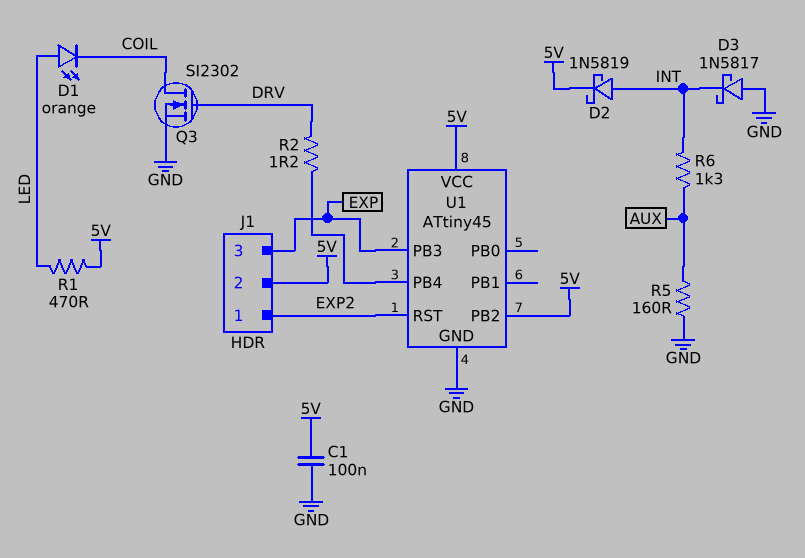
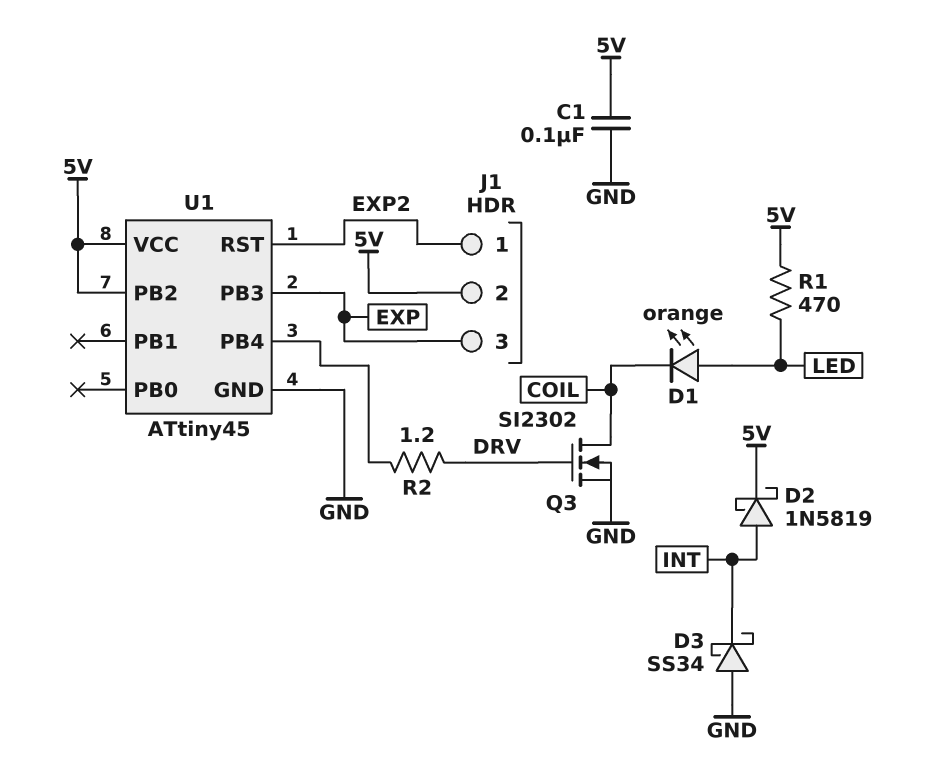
D3: schottky 1N5817 (A GND, K INT) -> schottky SS34 (A GND, K INT)
R5: 160 (AUX, GND) -> none
R6: 1.3k (AUX, INT) -> none

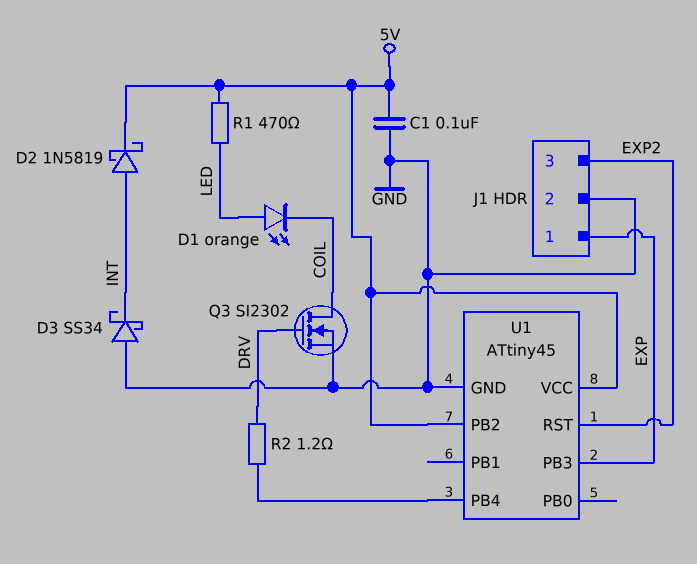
J1 pin 1: EXP2 -> EXP
J1 pin 2: 5V -> GND
J1 pin 3: EXP -> EXP2

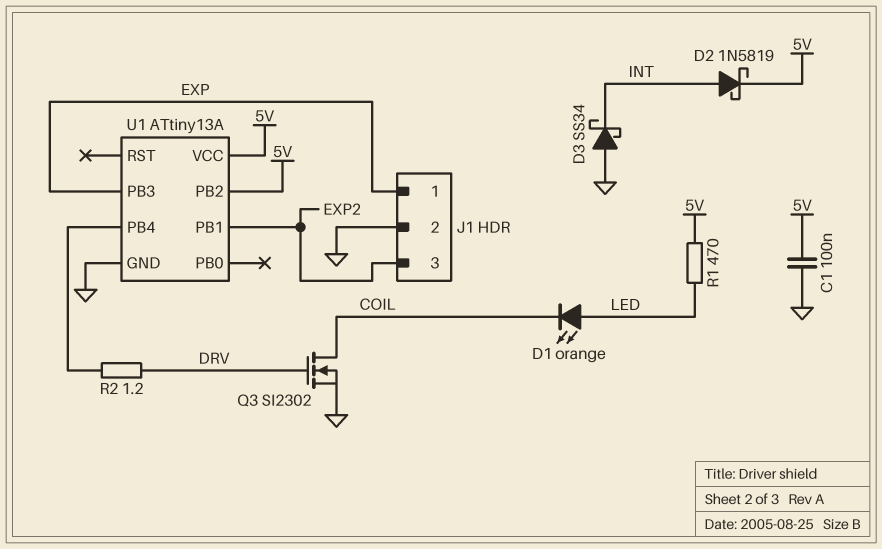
U1: ATtiny45 -> ATtiny13A
U1 pin PB1: none -> EXP2
U1 pin RST: EXP2 -> none

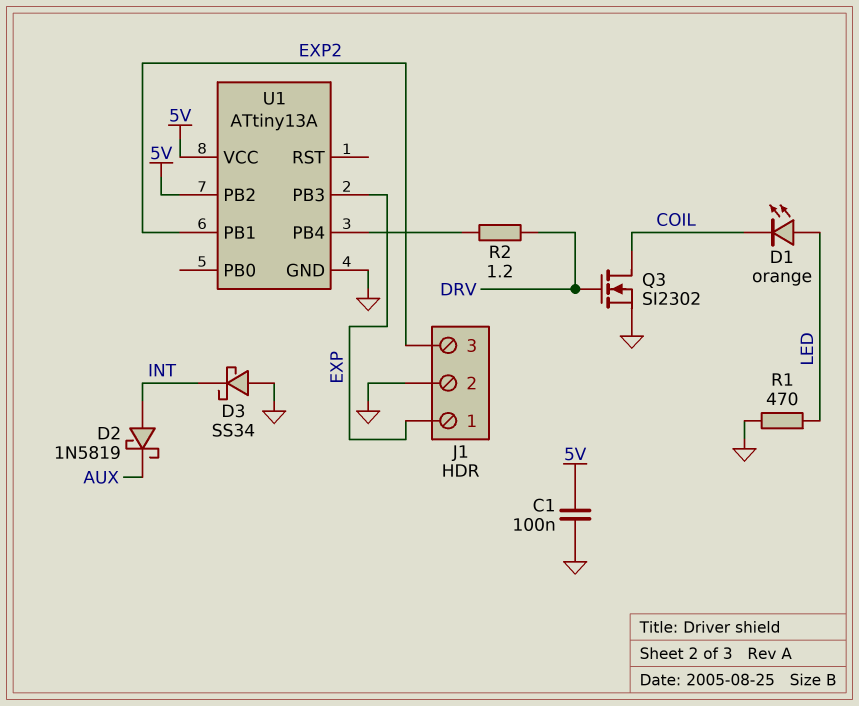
D2: schottky 1N5819 (A INT, K 5V) -> schottky 1N5819 (A INT, K AUX)
R1: 470 (5V, LED) -> 470 (GND, LED)

